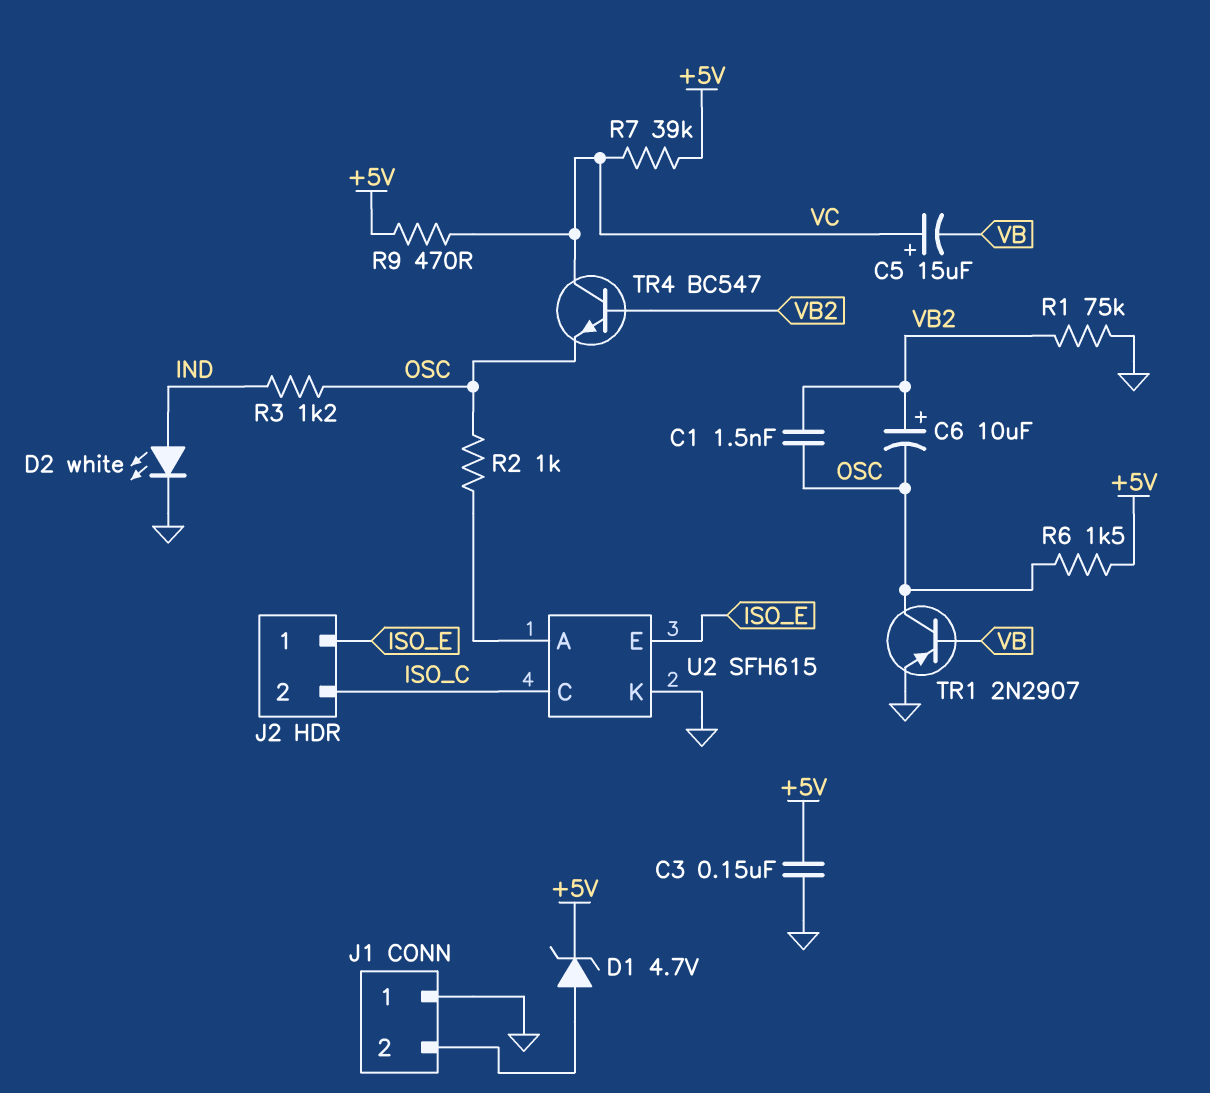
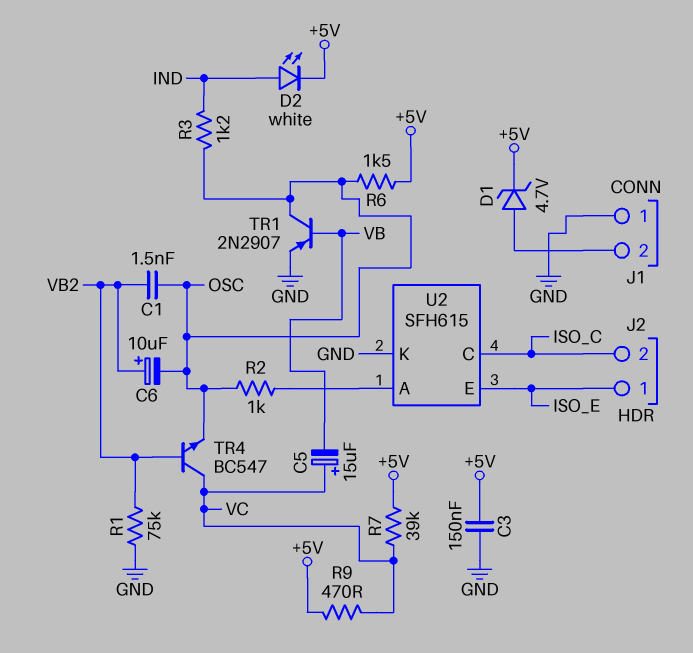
D2: LED white (A IND, K GND) -> LED white (A IND, K +5V)

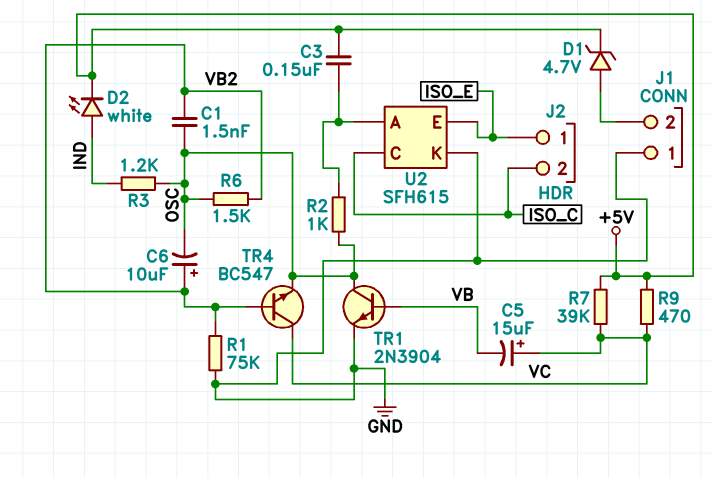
C3: 150nF (+5V, GND) -> 150nF (+5V, U2/A)
R6: 1.5k (+5V, OSC) -> 1.5k (OSC, VB2)
TR1: PNP 2N2907 (B VB, C OSC, E GND) -> NPN 2N3904 (B VB, C OSC, E GND)

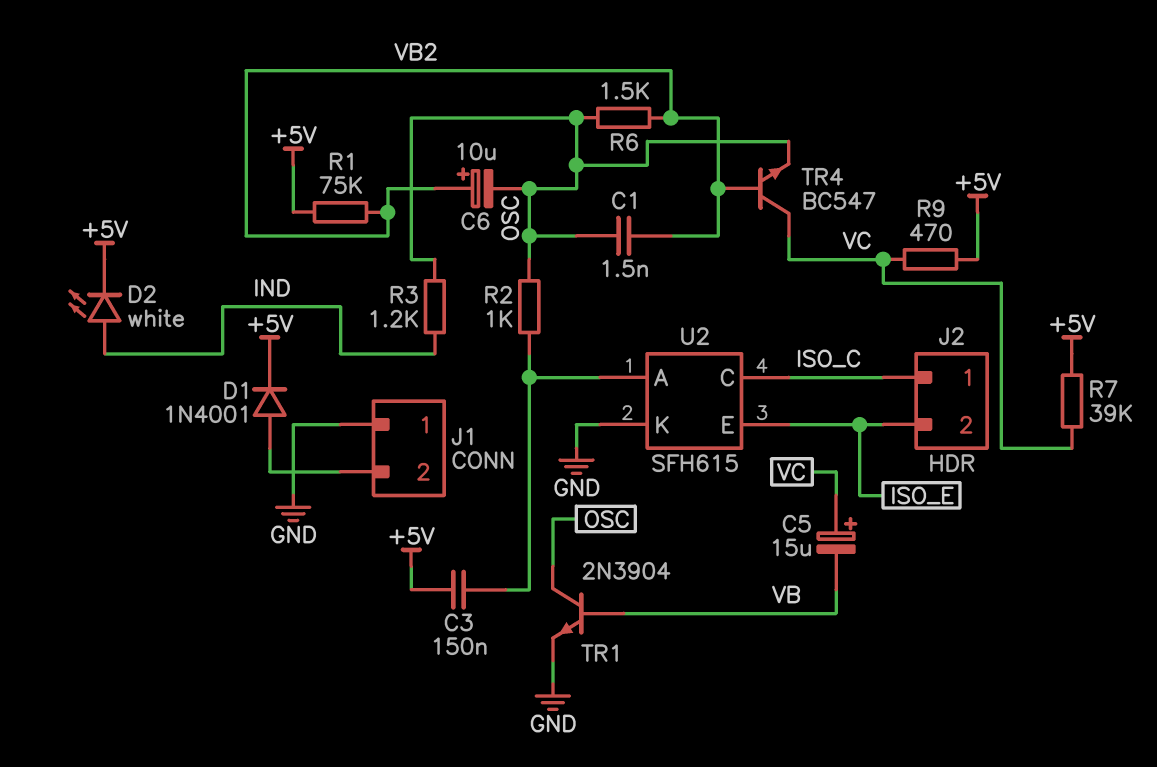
D1: zener 4.7V (A J1/2, K +5V) -> diode 1N4001 (A J1/2, K +5V)
J2 pin 1: ISO_E -> ISO_C
J2 pin 2: ISO_C -> ISO_E
R1: 75k (GND, VB2) -> 75k (+5V, VB2)

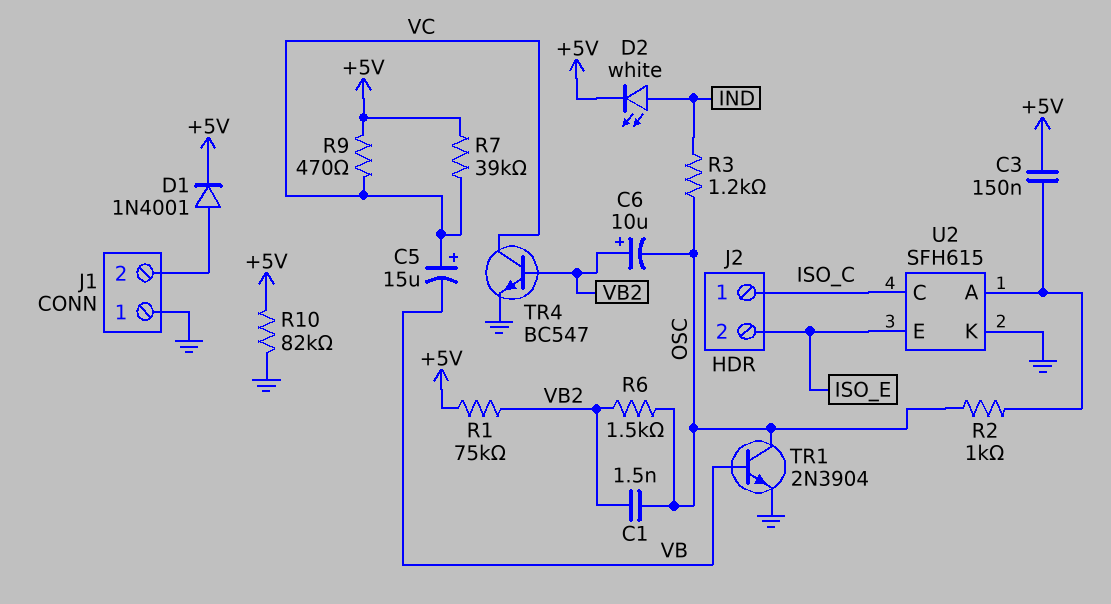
R10: none -> 82k (+5V, GND)
TR4: NPN BC547 (B VB2, C VC, E OSC) -> NPN BC547 (B VB2, C VC, E GND)

